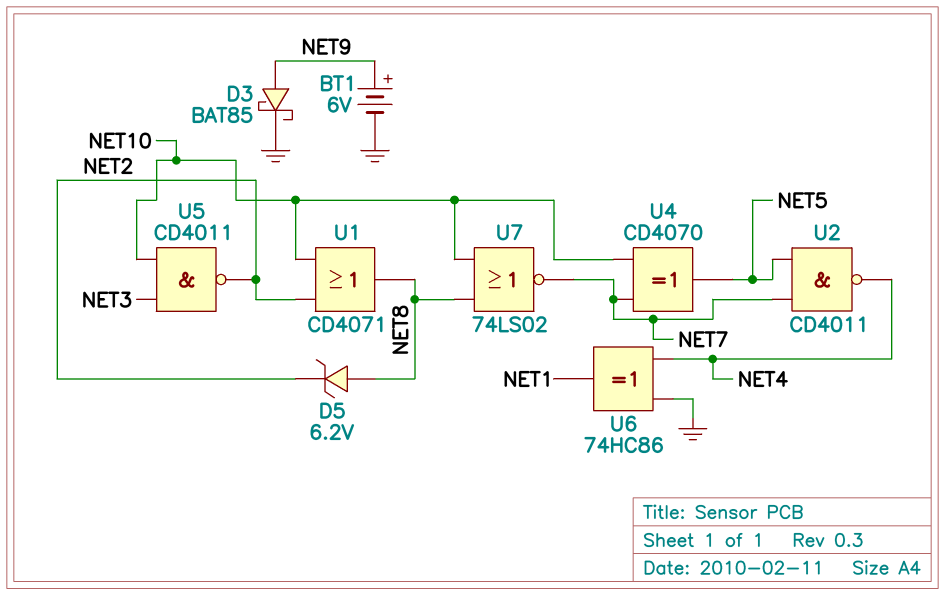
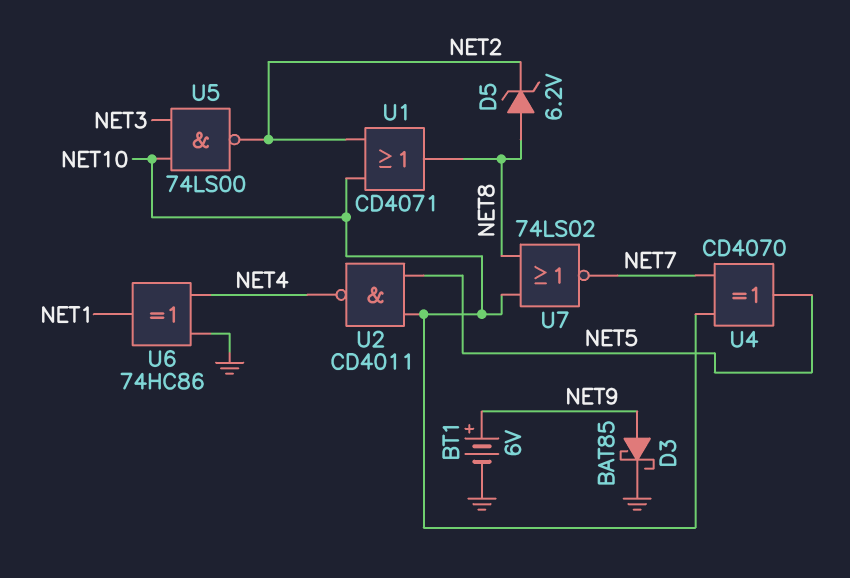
U2: NAND CD4011 (in NET5, in NET7, out NET4) -> NAND CD4011 (in NET5, in NET10, out NET4)
U5: NAND CD4011 (in NET3, in NET10, out NET2) -> NAND 74LS00 (in NET3, in NET10, out NET2)

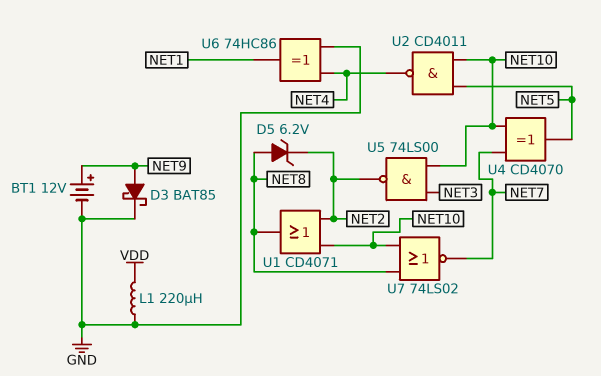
BT1: 6V (plus NET9, minus GND) -> 12V (plus NET9, minus GND)
L1: none -> 220uH (GND, VDD)

